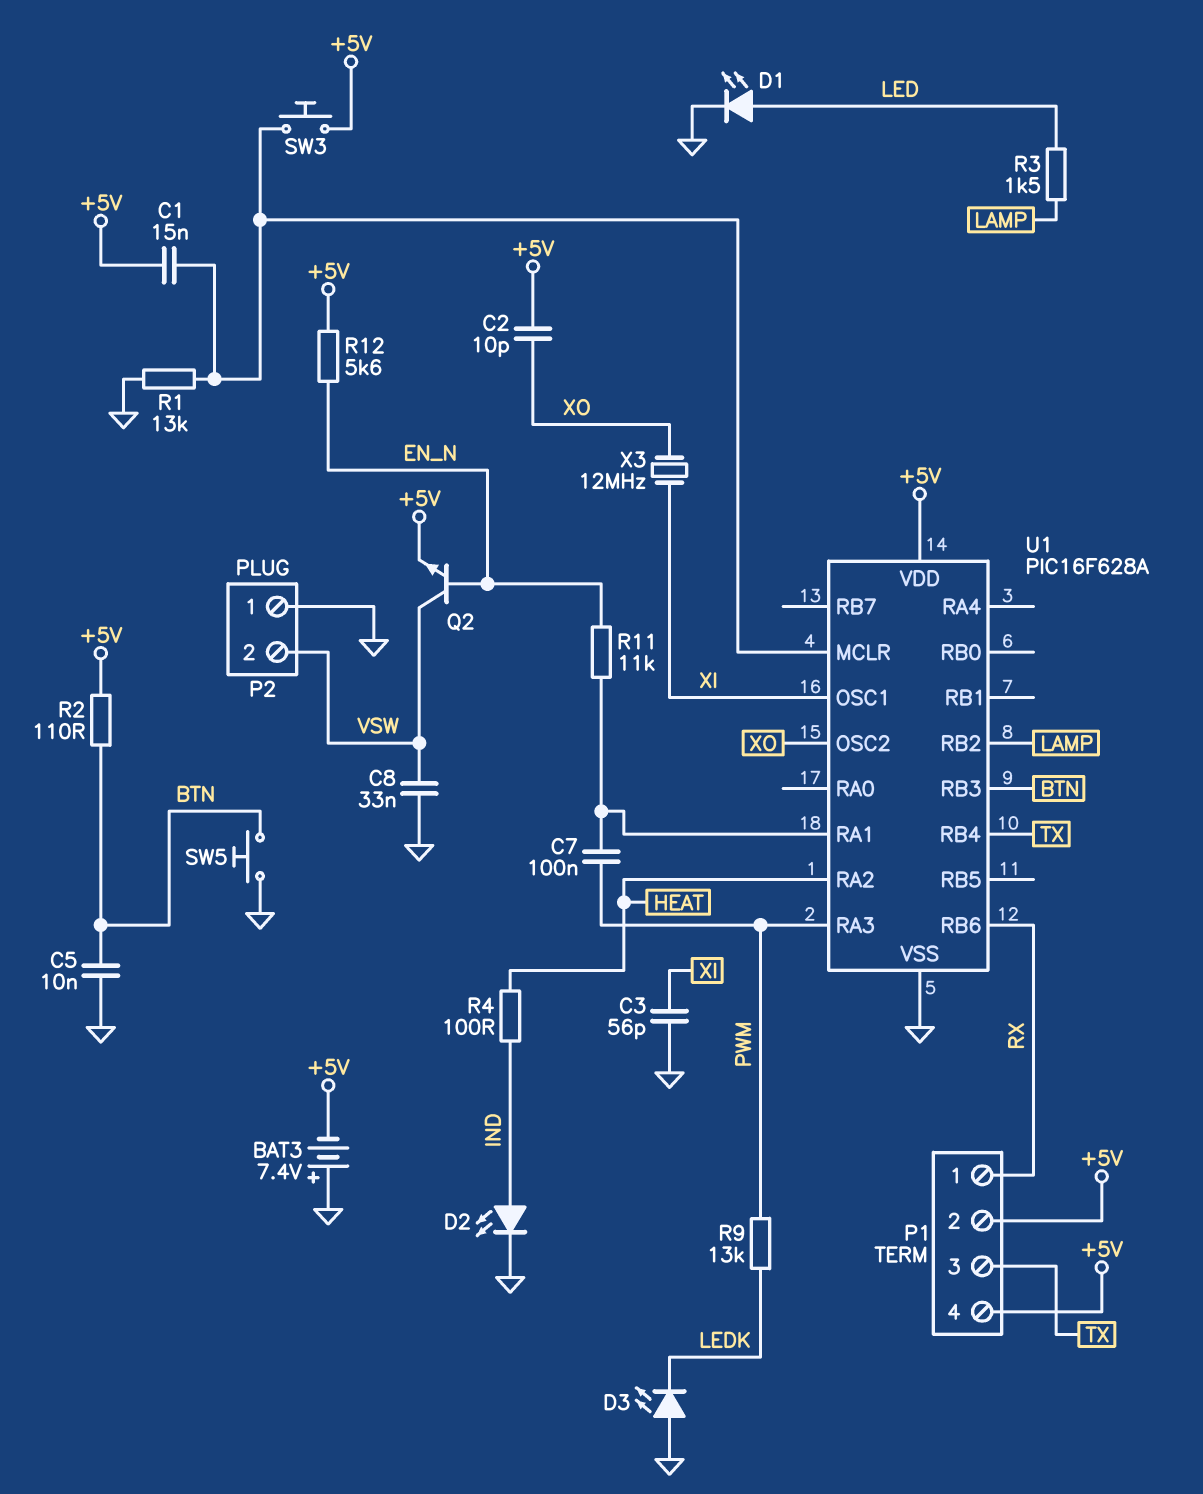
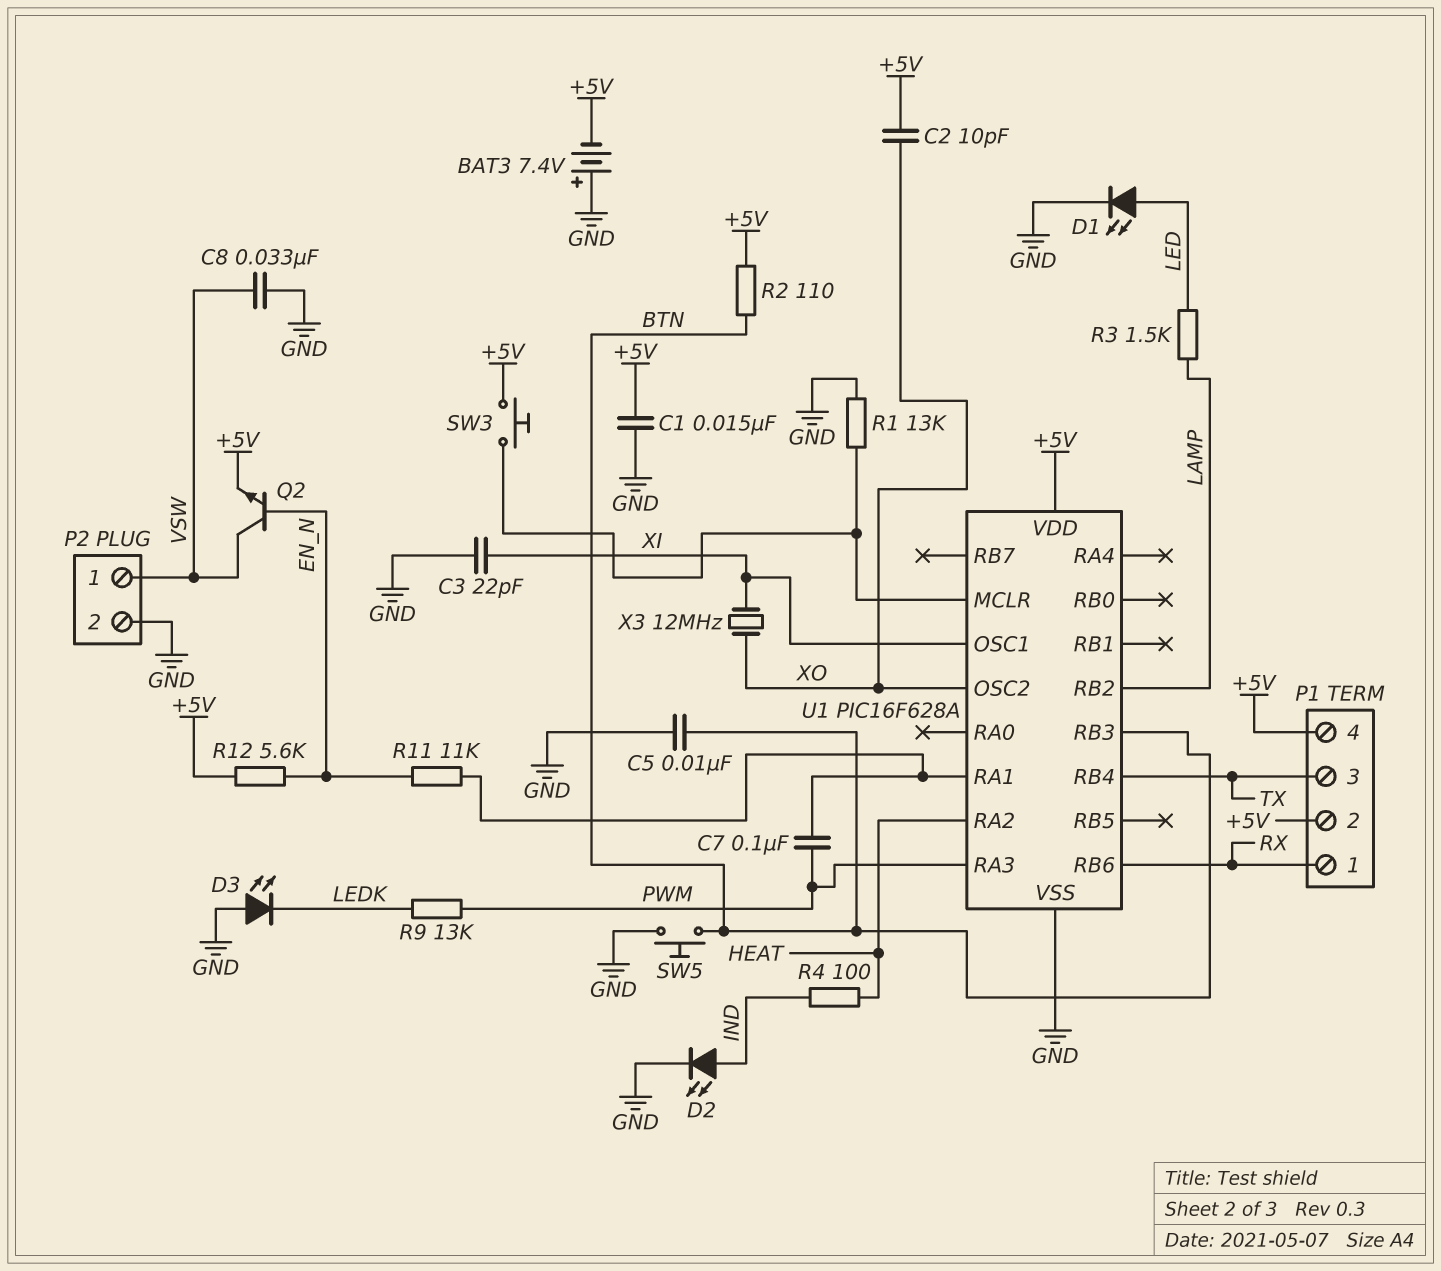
C1: 15nF (+5V, U1/MCLR) -> 15nF (+5V, GND)
C3: 56pF (GND, XI) -> 22pF (GND, XI)
P2 pin 1: GND -> VSW
P2 pin 2: VSW -> GND

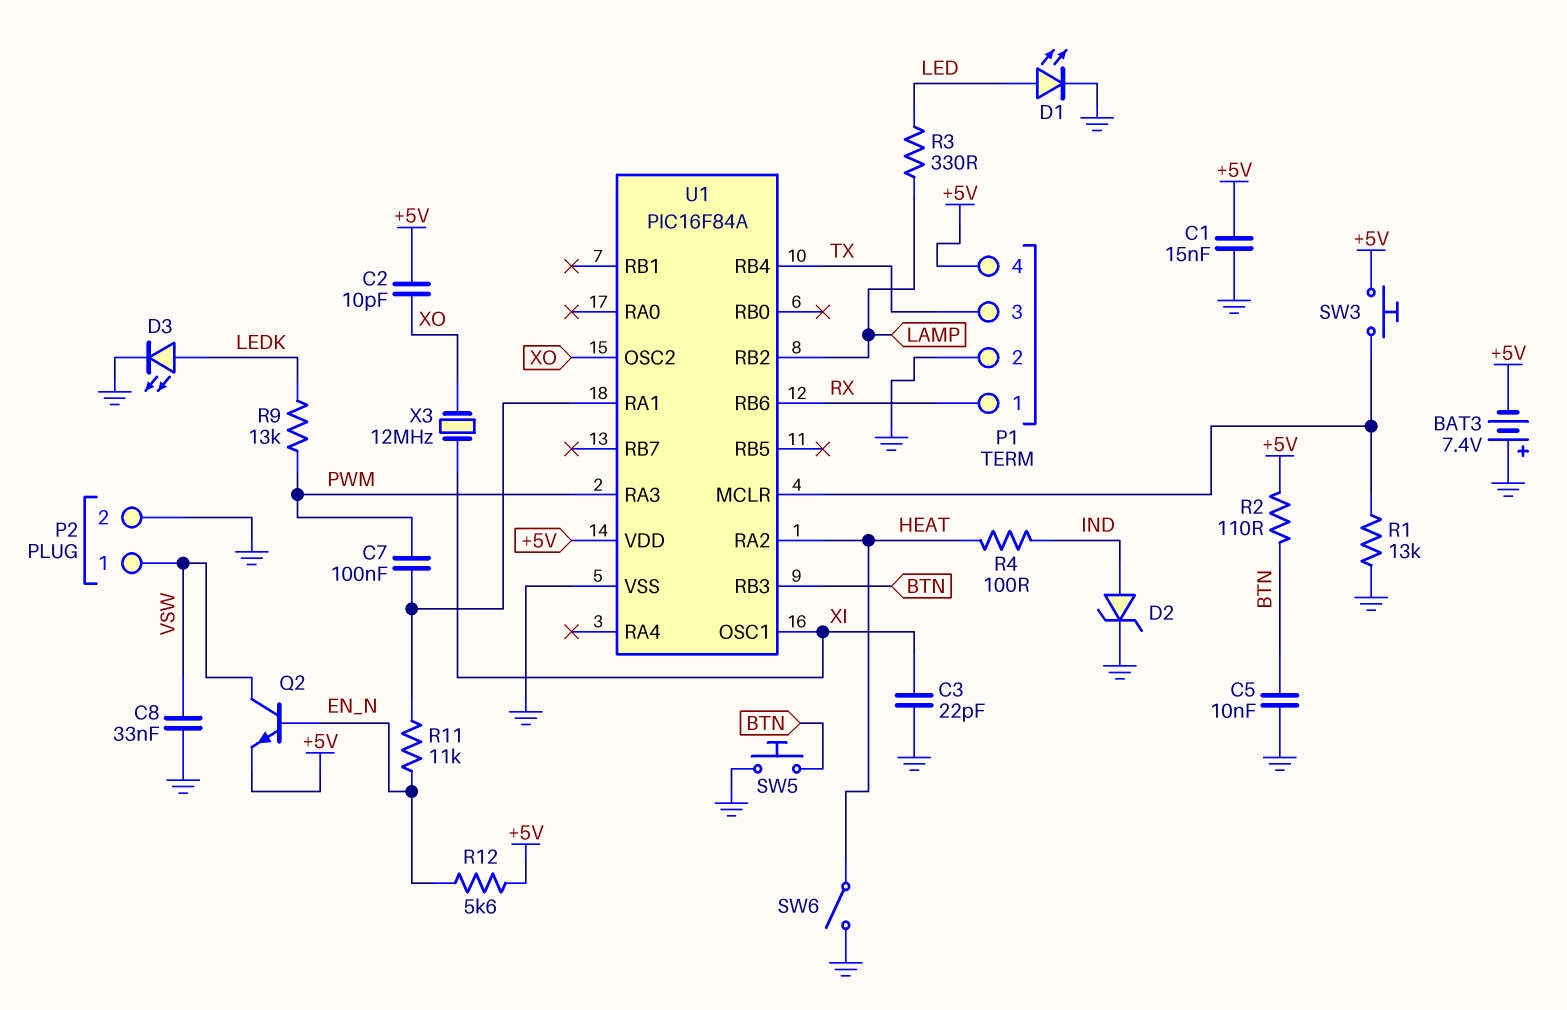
D2: LED (A IND, K GND) -> zener (A IND, K GND)
D3: LED (A GND, K LEDK) -> LED (A LEDK, K GND)
P1 pin 2: +5V -> GND
R3: 1.5k (LAMP, LED) -> 330 (LAMP, LED)
SW6: none -> switch (GND, HEAT)
U1: PIC16F628A -> PIC16F84A

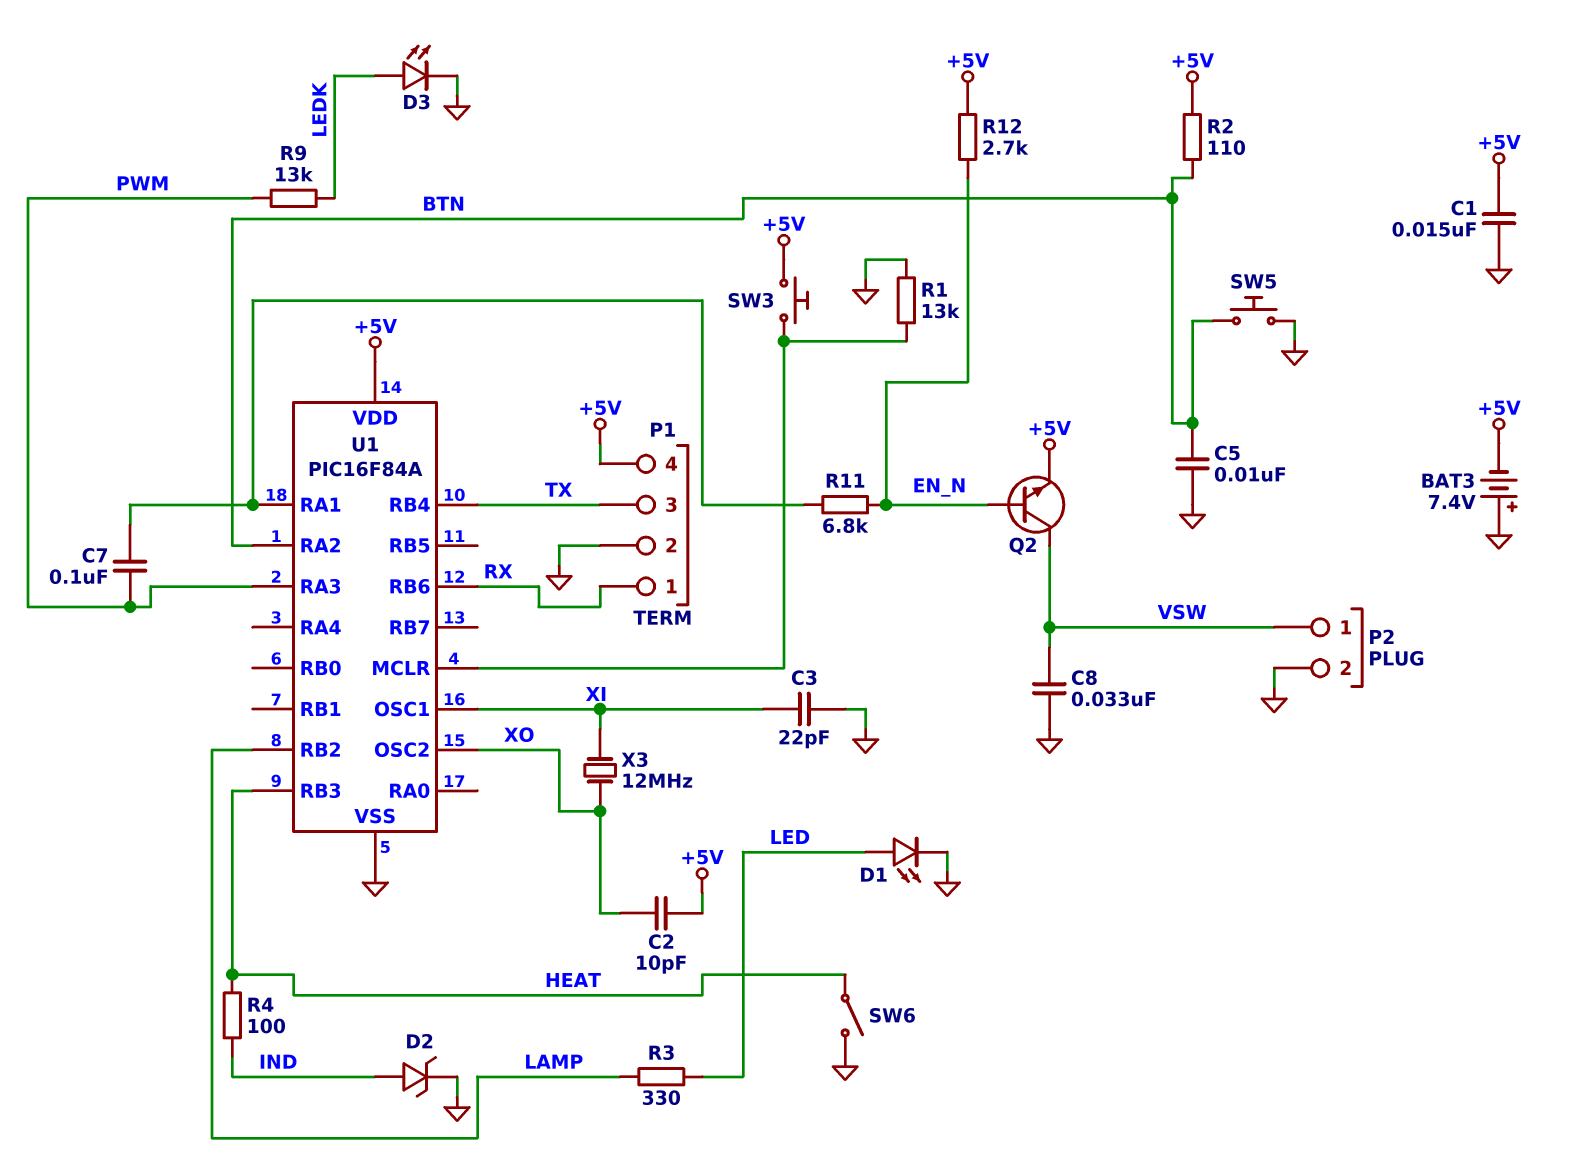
R11: 11k (EN_N, U1/RA1) -> 6.8k (EN_N, U1/RA1)
R12: 5.6k (+5V, EN_N) -> 2.7k (+5V, EN_N)
U1 pin RA2: HEAT -> BTN
U1 pin RB3: BTN -> HEAT

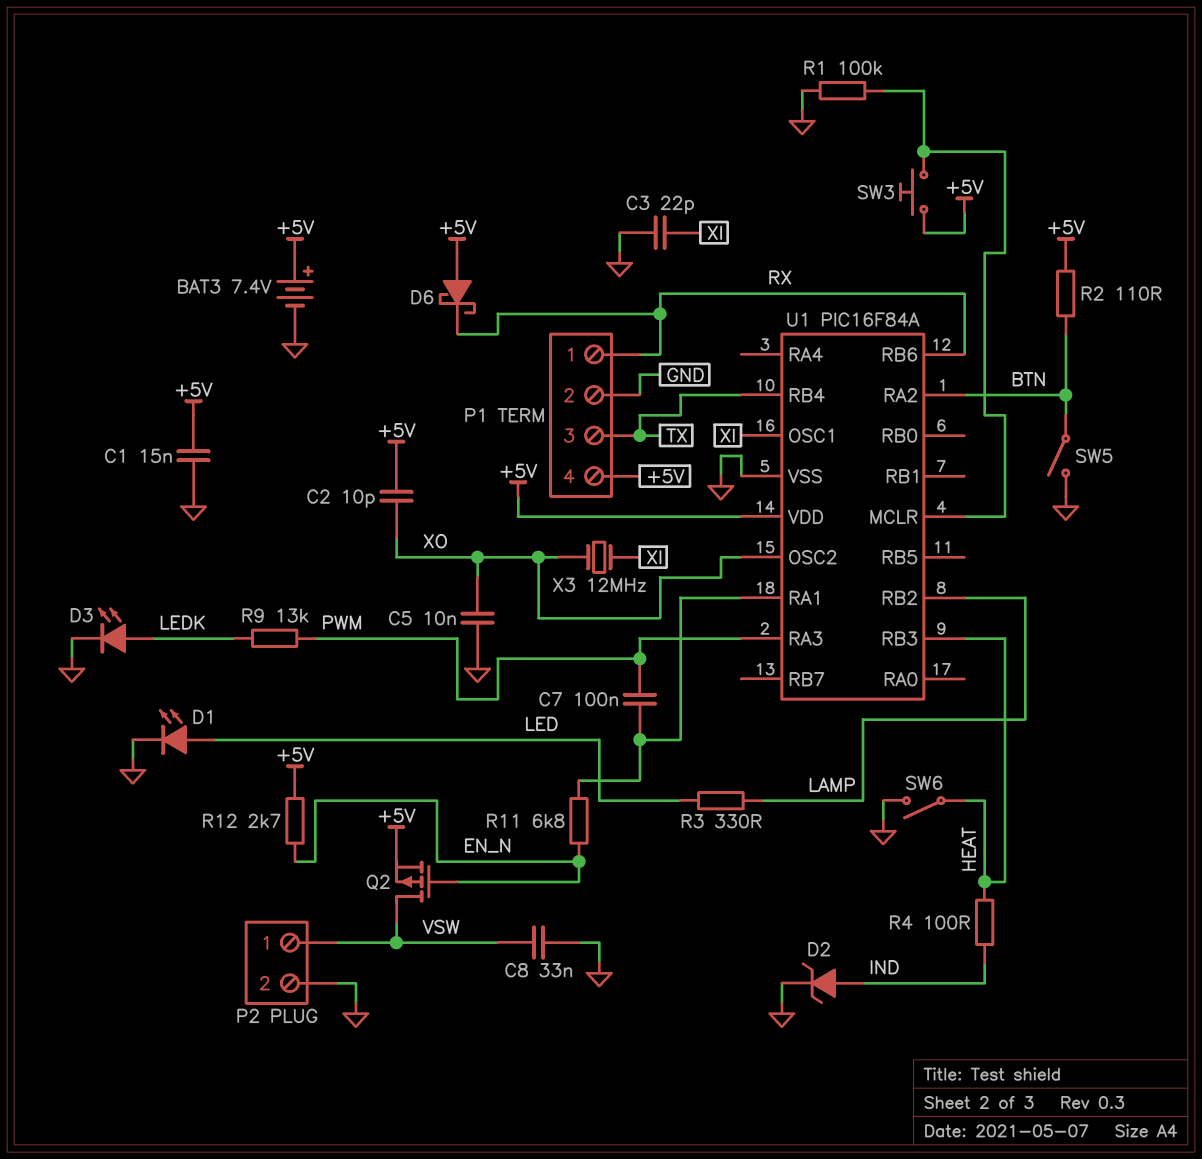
BAT3: 7.4V (plus GND, minus +5V) -> 7.4V (plus +5V, minus GND)
C5: 10nF (BTN, GND) -> 10nF (GND, XO)
D6: none -> schottky (A +5V, K RX)
Q2: NPN (B EN_N, C VSW, E +5V) -> PMOS (G EN_N, D VSW, S +5V)
R1: 13k (GND, U1/MCLR) -> 100k (GND, U1/MCLR)
SW5: button (BTN, GND) -> switch (BTN, GND)

